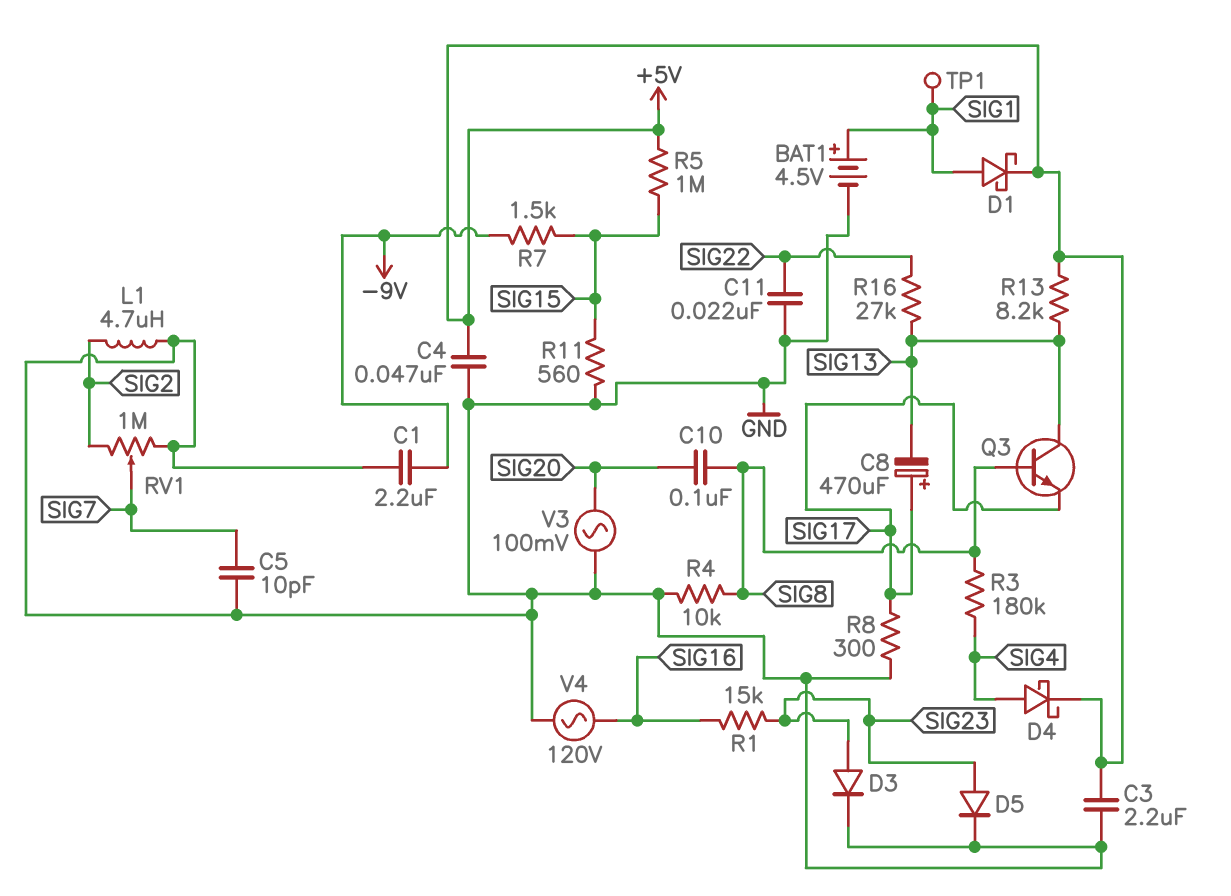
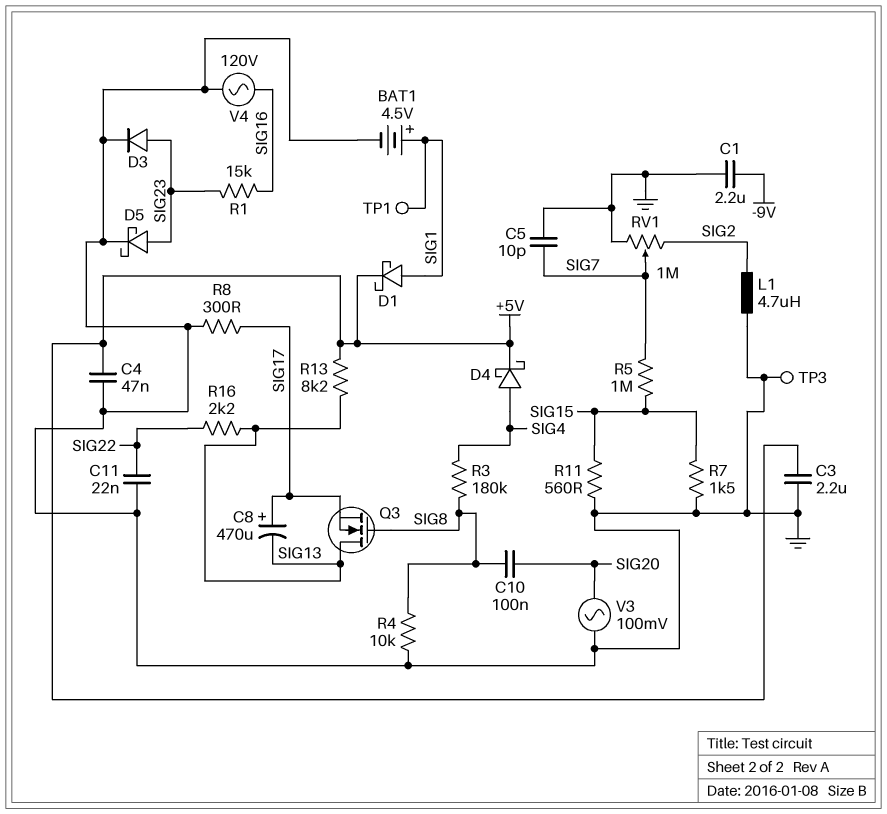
D5: diode (A SIG23, K GND) -> schottky (A SIG23, K GND)
Q3: NPN (B SIG8, C SIG13, E SIG17) -> NMOS (G SIG8, D SIG13, S SIG17)
R5: 1M (+5V, SIG15) -> 1M (SIG7, SIG15)
R7: 1.5k (-9V, SIG15) -> 1.5k (GND, SIG15)
R16: 27k (SIG13, SIG22) -> 2.2k (SIG13, SIG22)
TP3: none -> test point (GND)

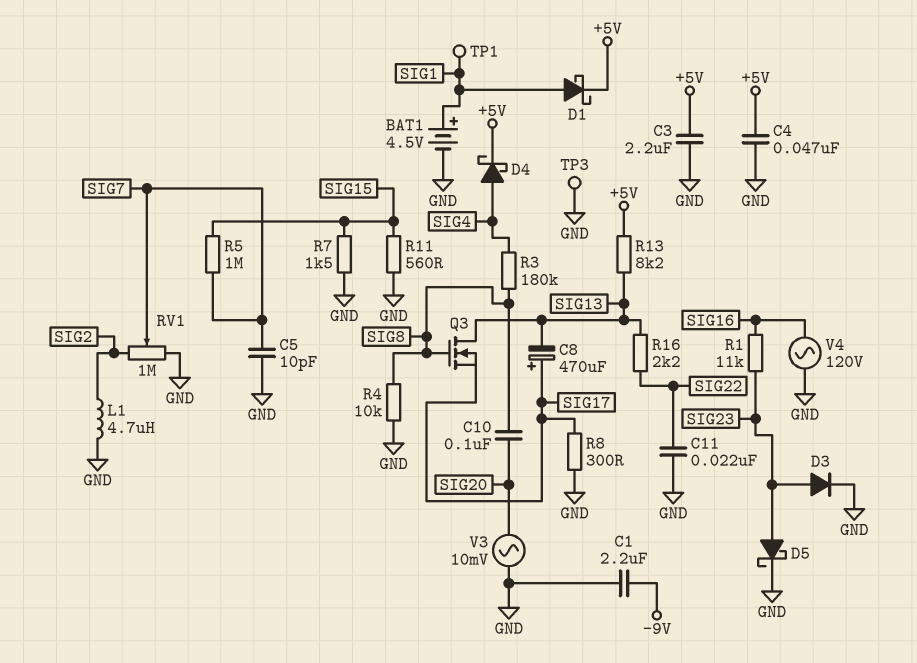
R1: 15k (SIG16, SIG23) -> 11k (SIG16, SIG23)
V3: AC 100mV (GND, SIG20) -> AC 10mV (GND, SIG20)

